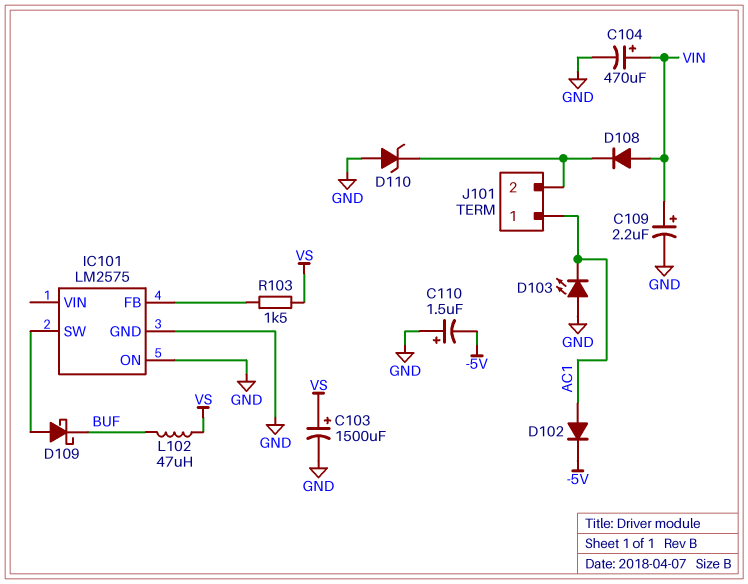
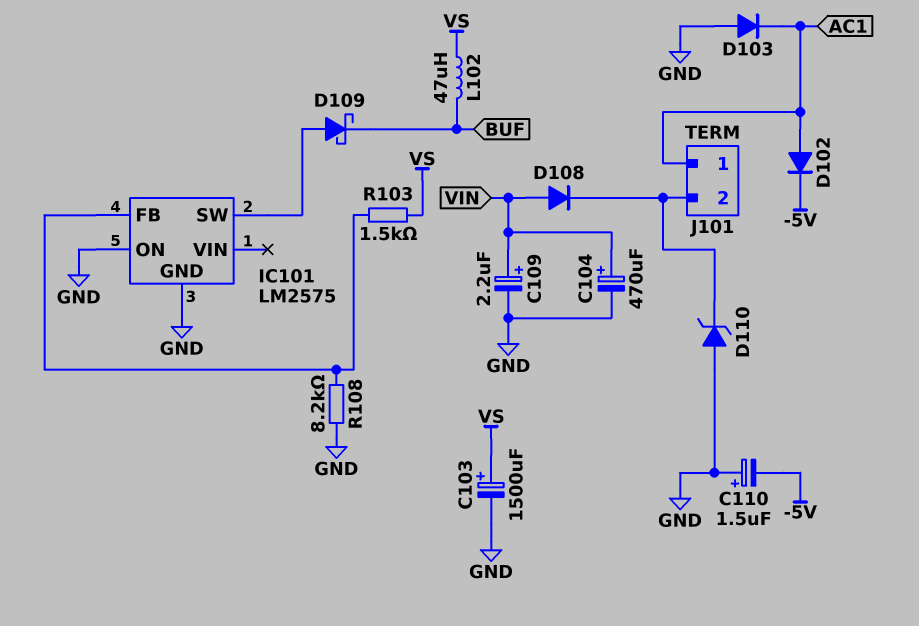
D103: LED (A GND, K AC1) -> diode (A GND, K AC1)
R108: none -> 8.2k (GND, IC101/FB)

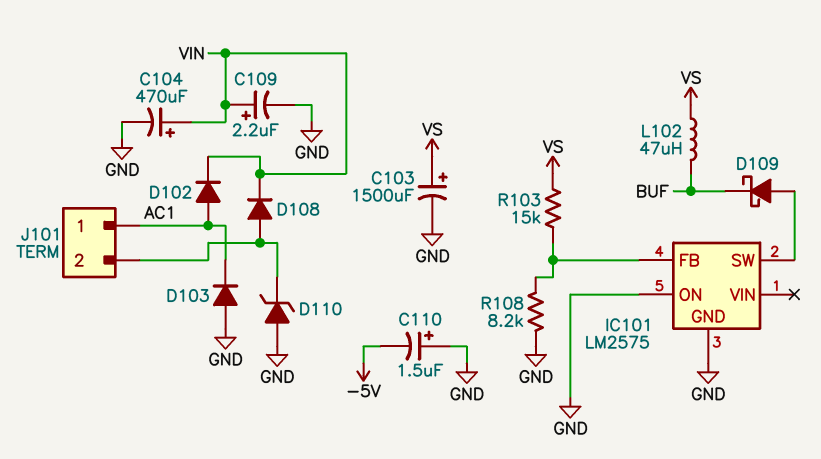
D102: diode (A AC1, K -5V) -> diode (A AC1, K VIN)
D108: diode (A VIN, K J101/2) -> diode (A J101/2, K VIN)
R103: 1.5k (IC101/FB, VS) -> 15k (IC101/FB, VS)

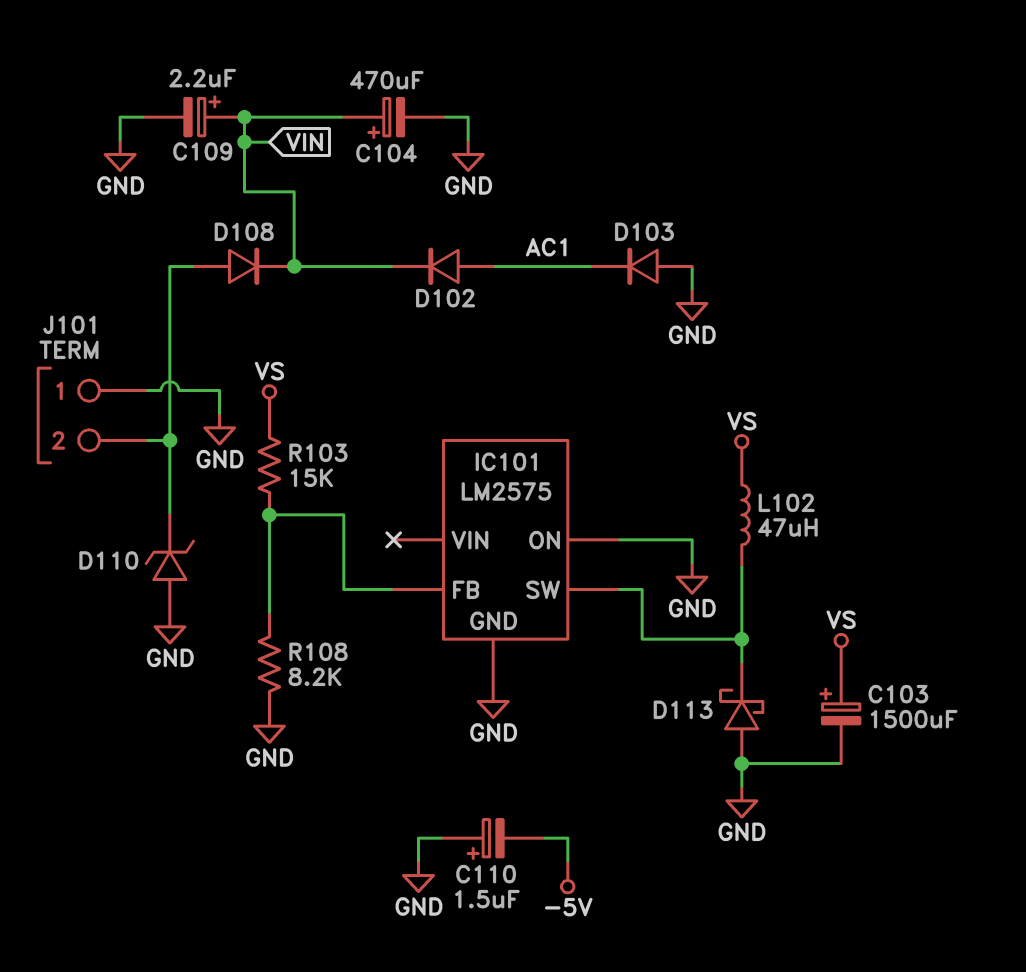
D109: schottky (A IC101/SW, K BUF) -> none
D113: none -> schottky (A GND, K IC101/SW)
J101 pin 1: AC1 -> GND
L102: 47uH (BUF, VS) -> 47uH (IC101/SW, VS)

